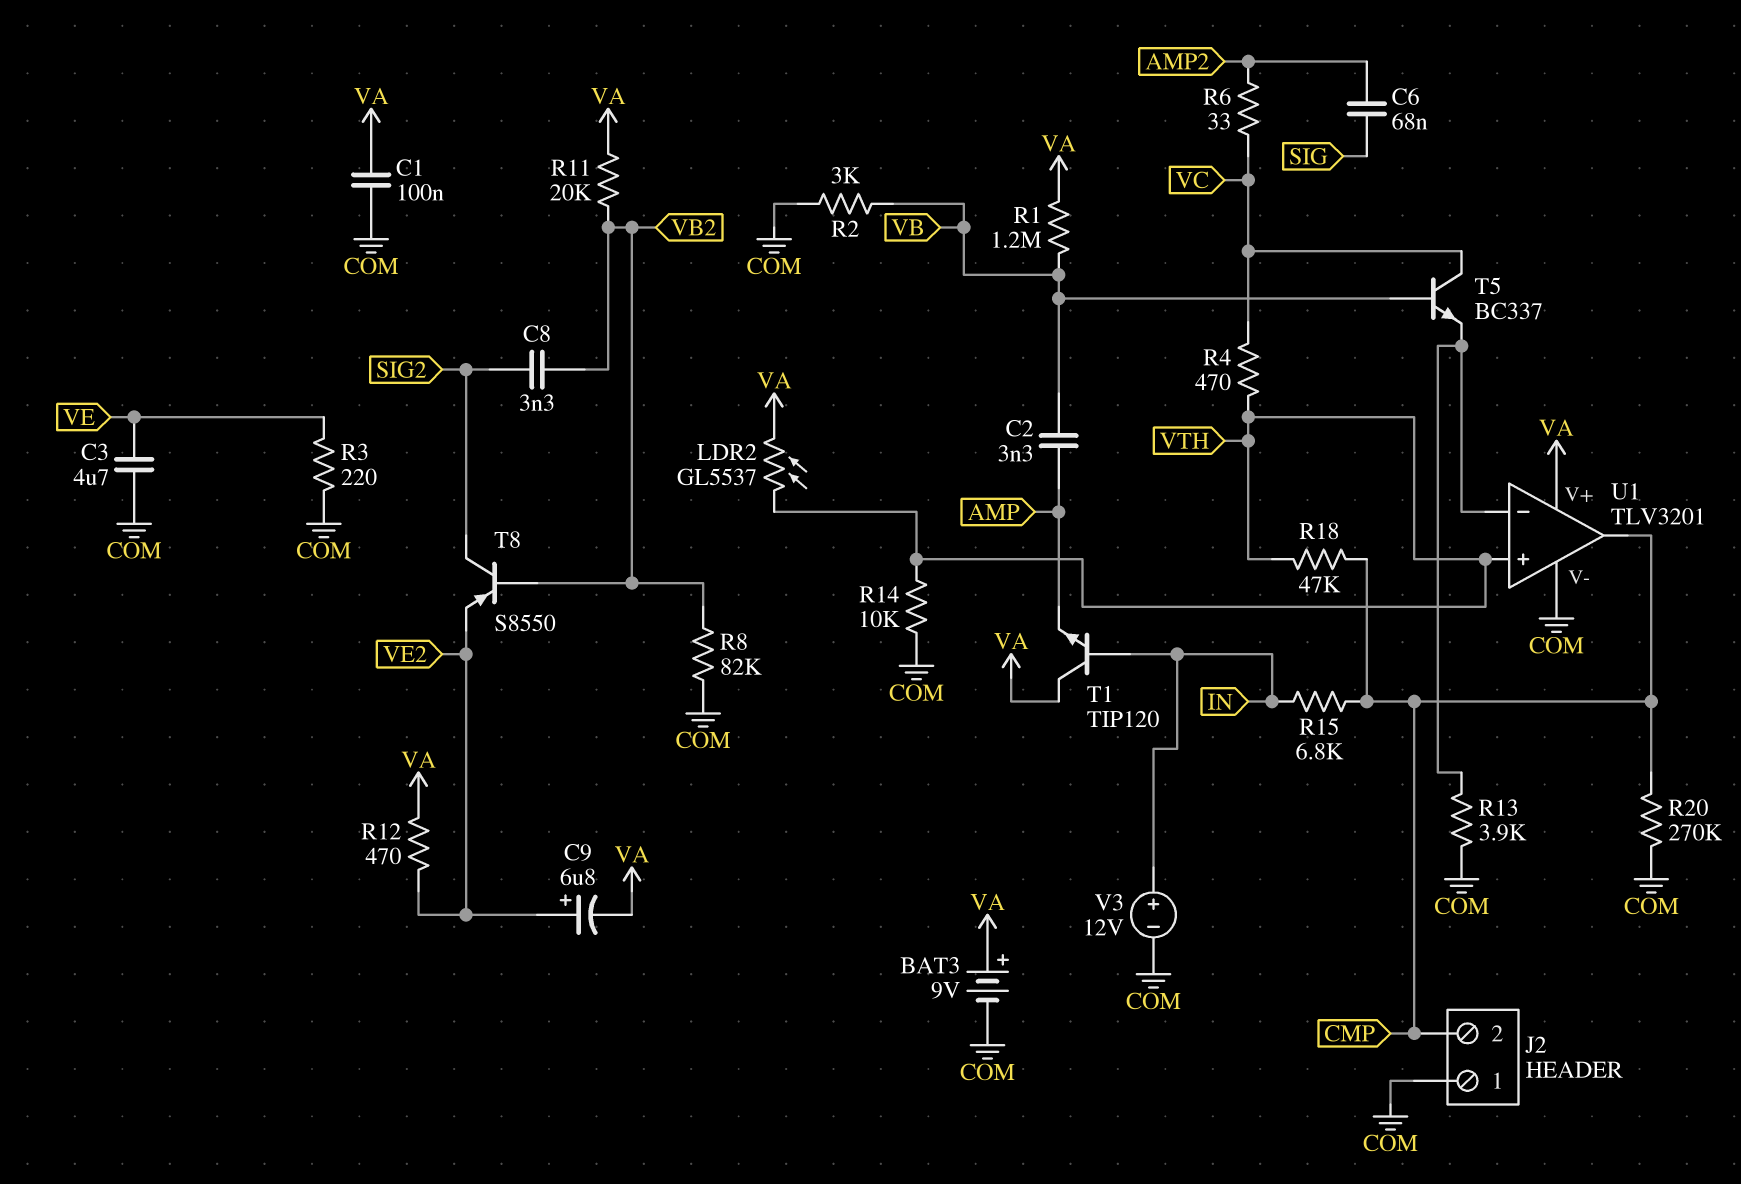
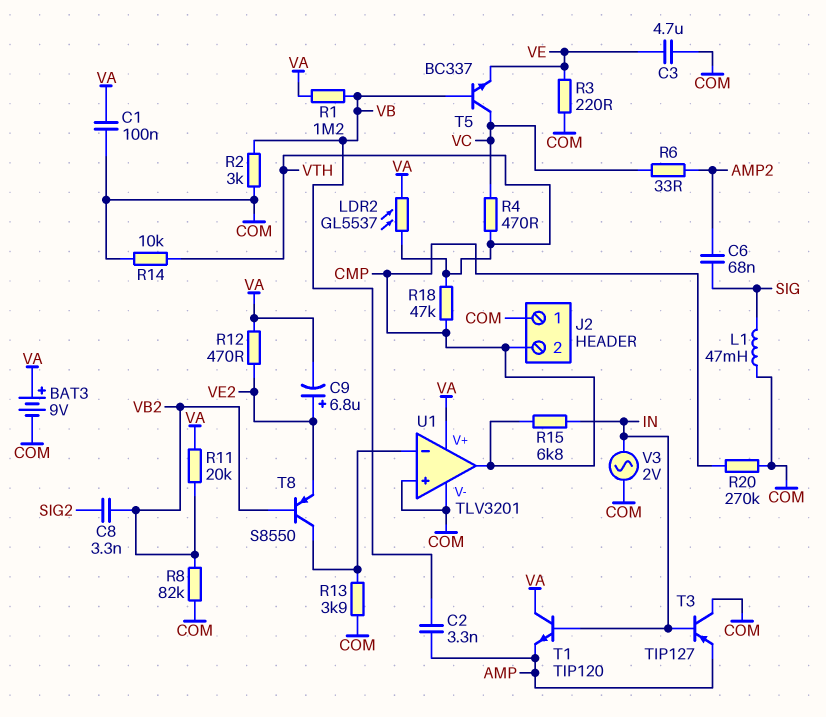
L1: none -> 47mH (COM, SIG)
T3: none -> PNP TIP127 (B IN, C COM, E AMP)
T5: NPN BC337 (B VB, C VC, E U1/in-) -> NPN BC337 (B VB, C VC, E VE)
T8: PNP S8550 (B VB2, C SIG2, E VE2) -> PNP S8550 (B VB2, C U1/in-, E VE2)
U1 pin in+: VTH -> COM
V3: 12V (plus IN, minus COM) -> AC 2V (COM, IN)

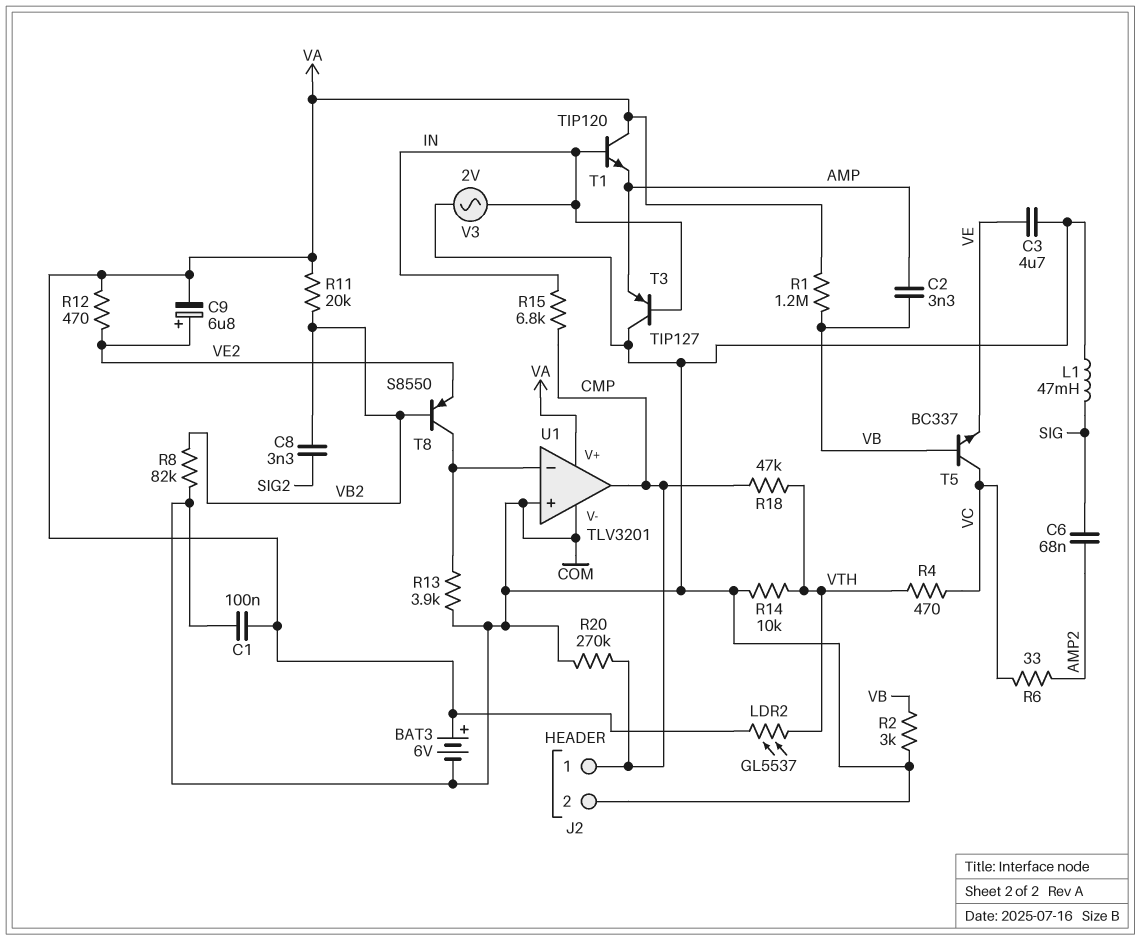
BAT3: 9V (plus VA, minus COM) -> 6V (plus VA, minus COM)
J2 pin 1: COM -> CMP
J2 pin 2: CMP -> COM
R3: 220 (COM, VE) -> none

